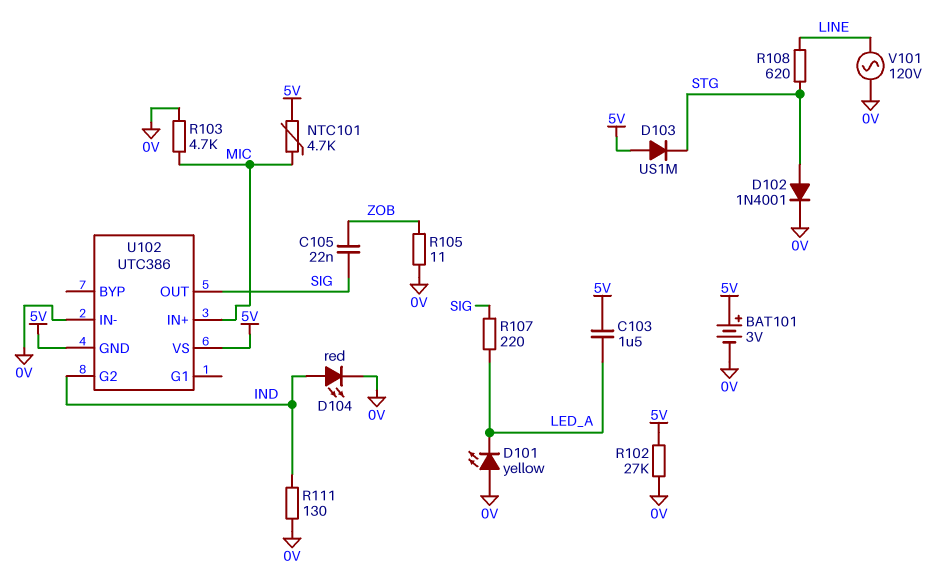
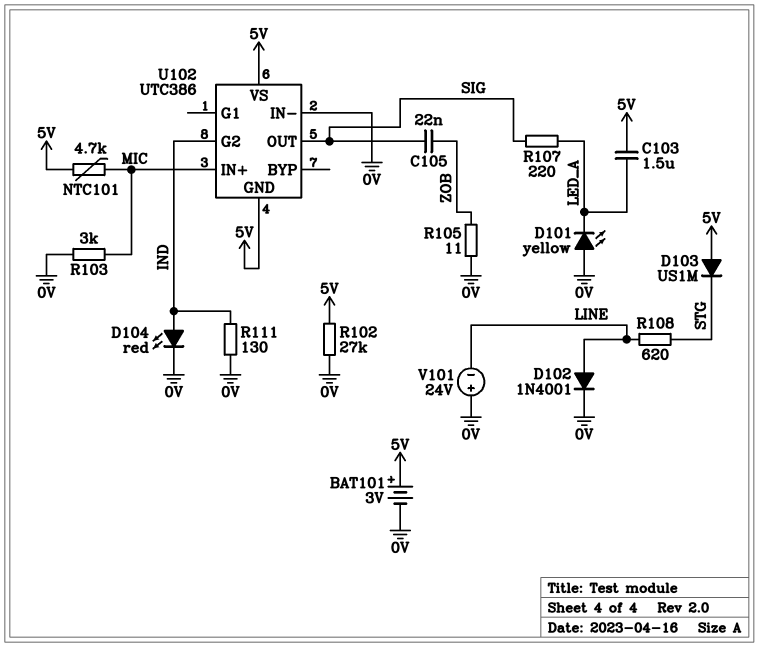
D102: diode 1N4001 (A STG, K 0V) -> diode 1N4001 (A LINE, K 0V)
R103: 4.7k (0V, MIC) -> 3k (0V, MIC)
V101: AC 120V (0V, LINE) -> 24V (plus 0V, minus LINE)

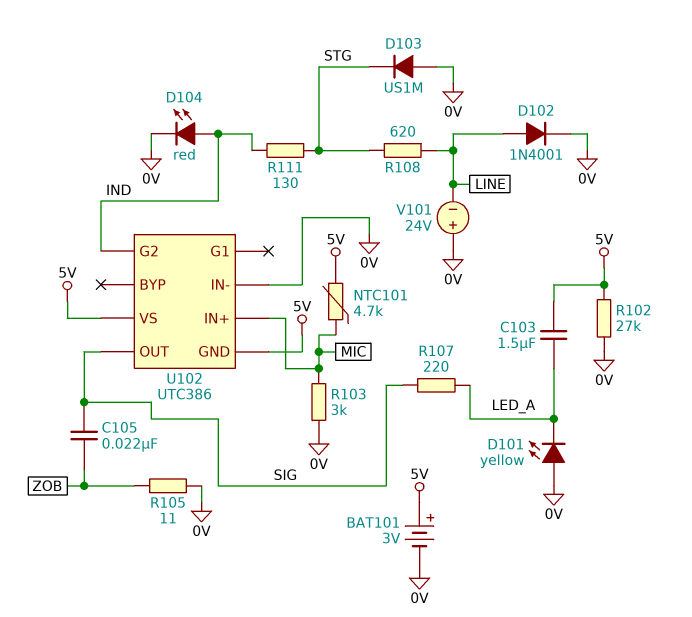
D103: diode US1M (A 5V, K STG) -> diode US1M (A 0V, K STG)
R111: 130 (0V, IND) -> 130 (IND, STG)

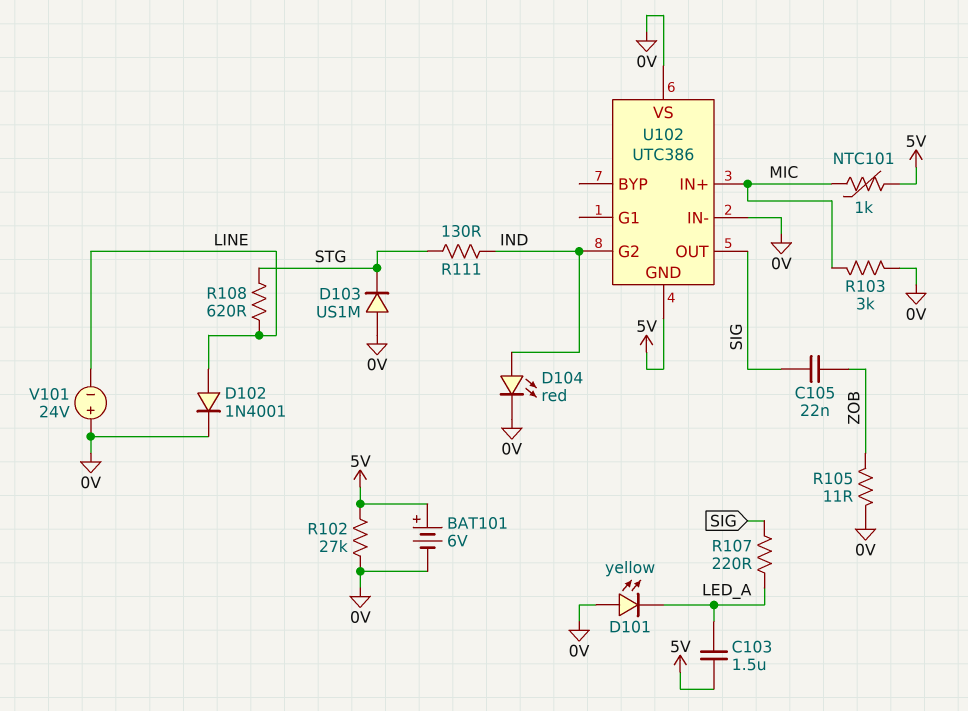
BAT101: 3V (plus 5V, minus 0V) -> 6V (plus 5V, minus 0V)
NTC101: 4.7k (5V, MIC) -> 1k (5V, MIC)
U102 pin VS: 5V -> 0V

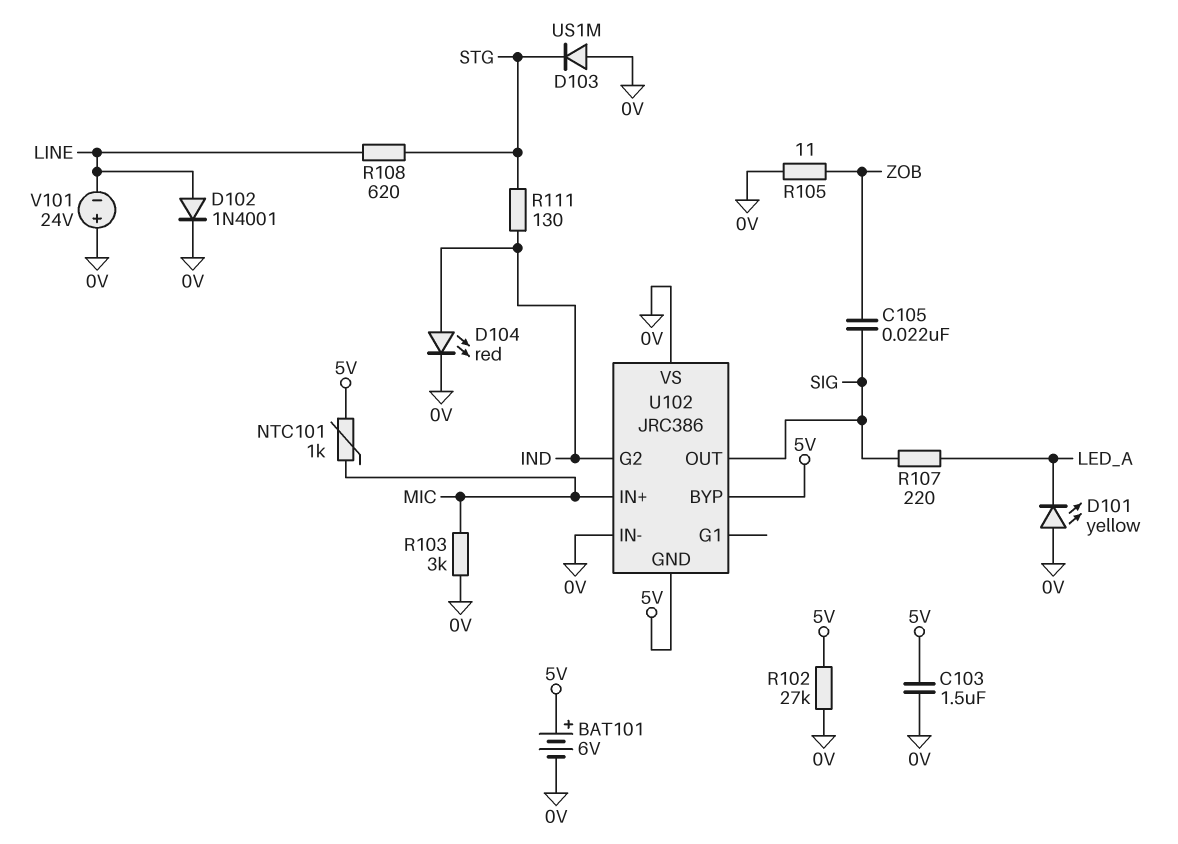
C103: 1.5uF (5V, LED_A) -> 1.5uF (0V, 5V)
U102: UTC386 -> JRC386
U102 pin BYP: none -> 5V

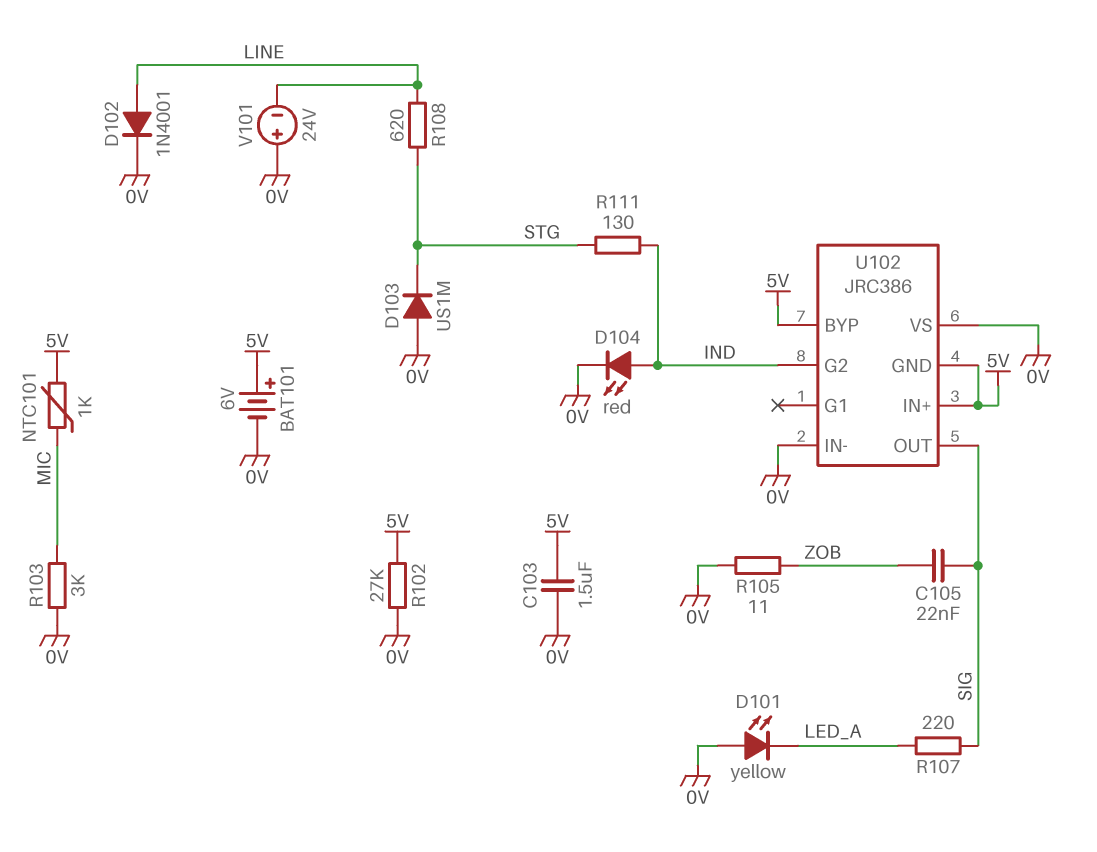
U102 pin IN+: MIC -> 5V

